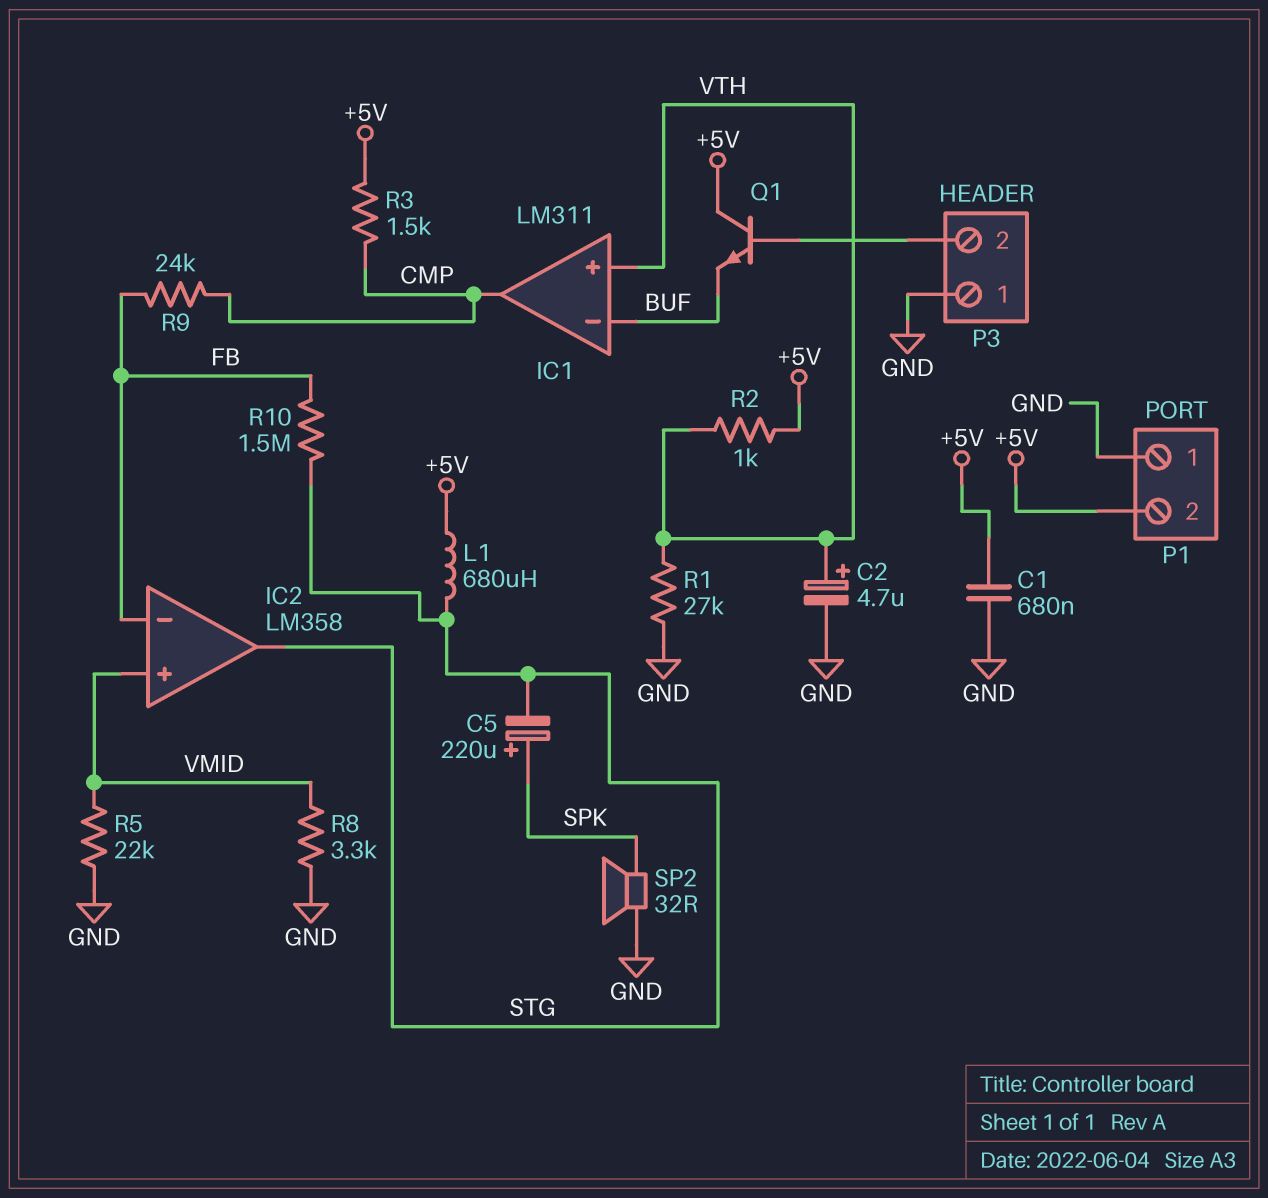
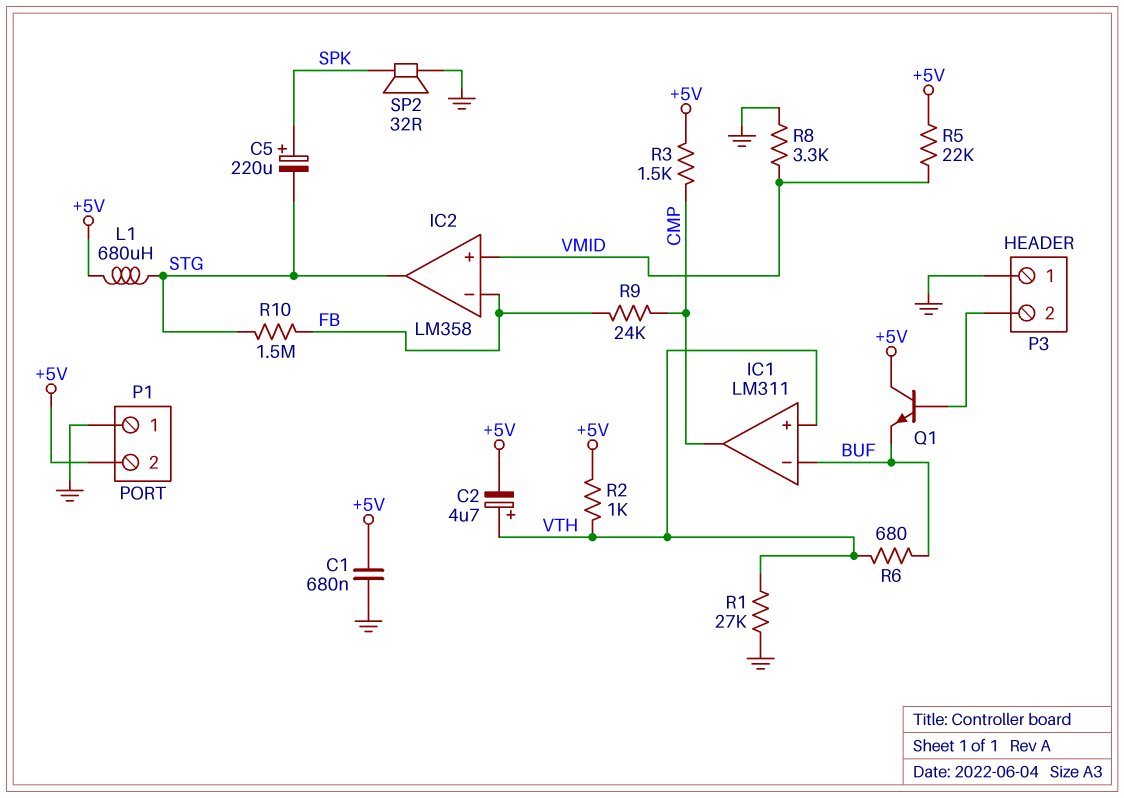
C2: 4.7uF (plus VTH, minus GND) -> 4.7uF (plus VTH, minus +5V)
R5: 22k (GND, VMID) -> 22k (+5V, VMID)
R6: none -> 680 (BUF, VTH)

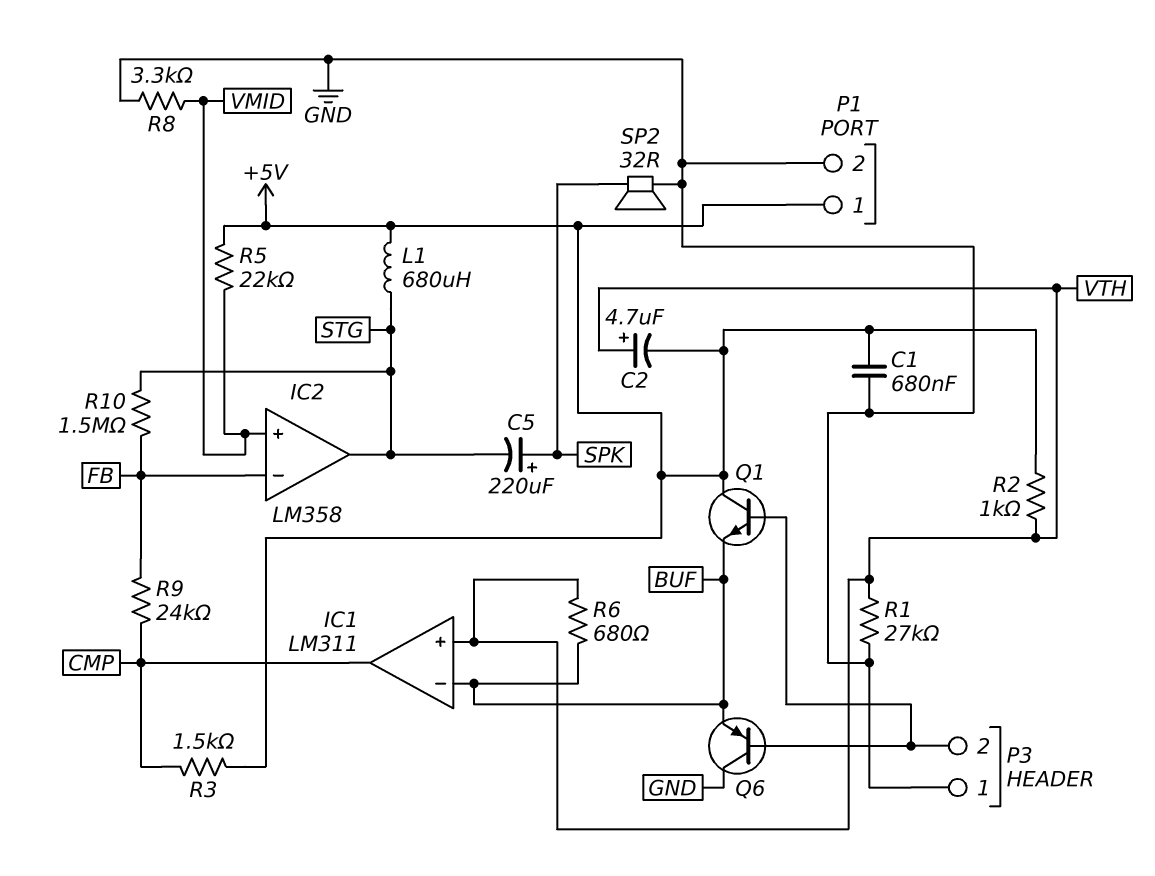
P1 pin 1: GND -> +5V
P1 pin 2: +5V -> GND
Q6: none -> PNP (B P3/2, C GND, E BUF)

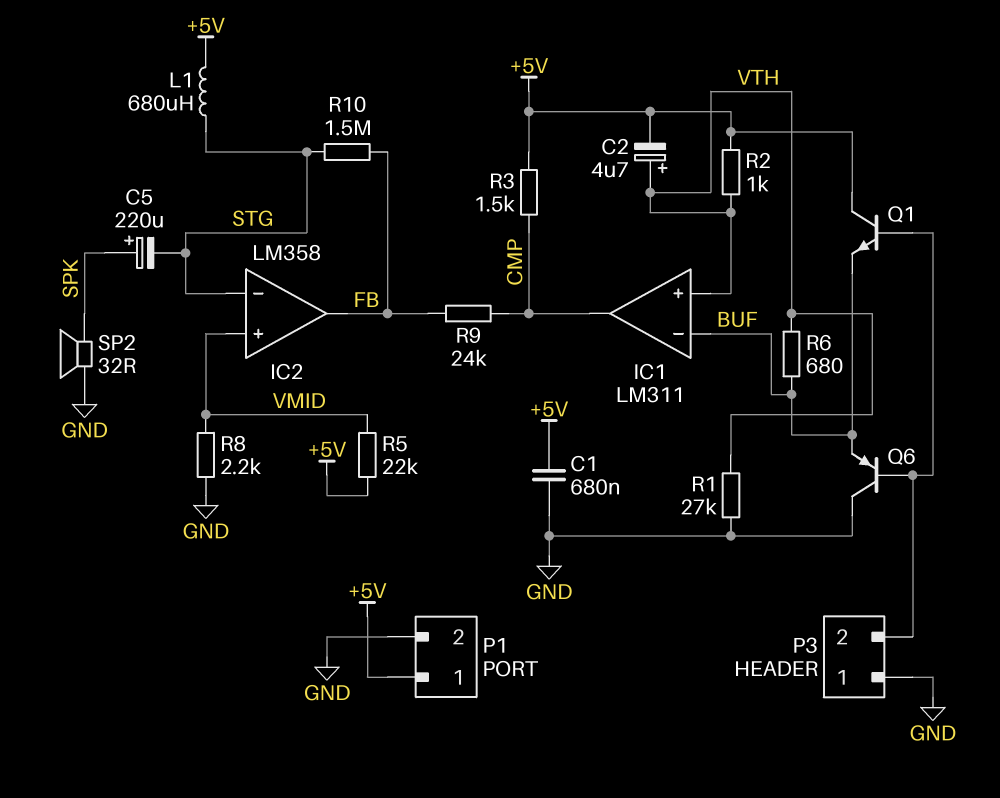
IC2 pin in-: FB -> STG
IC2 pin out: STG -> FB
R8: 3.3k (GND, VMID) -> 2.2k (GND, VMID)

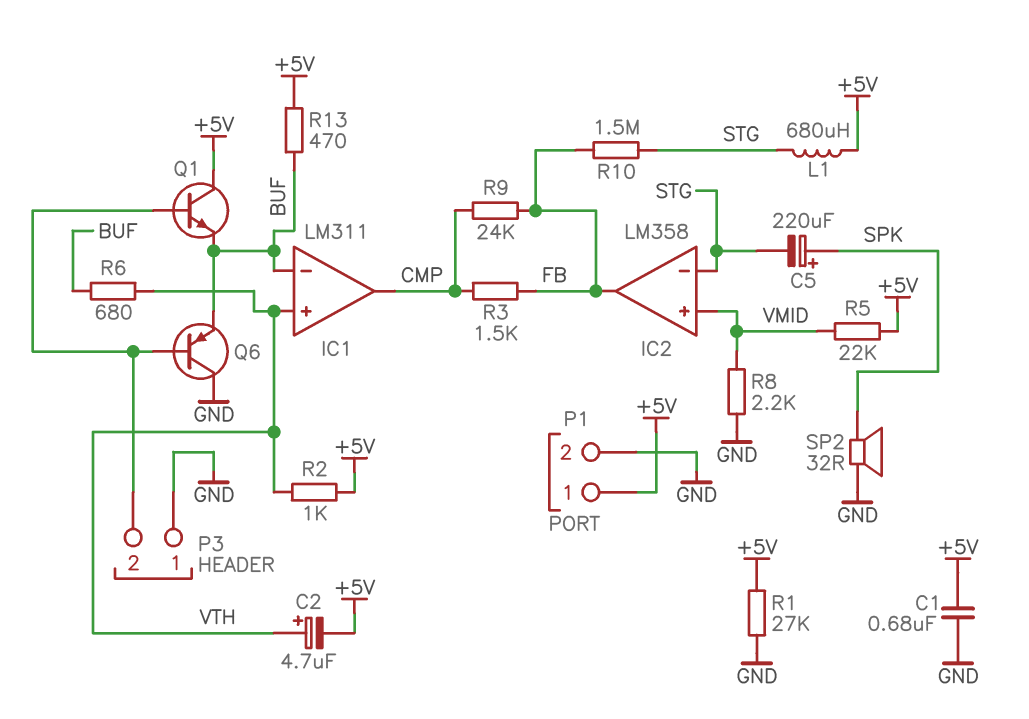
R1: 27k (GND, VTH) -> 27k (+5V, GND)
R3: 1.5k (+5V, CMP) -> 1.5k (CMP, FB)
R13: none -> 470 (+5V, BUF)

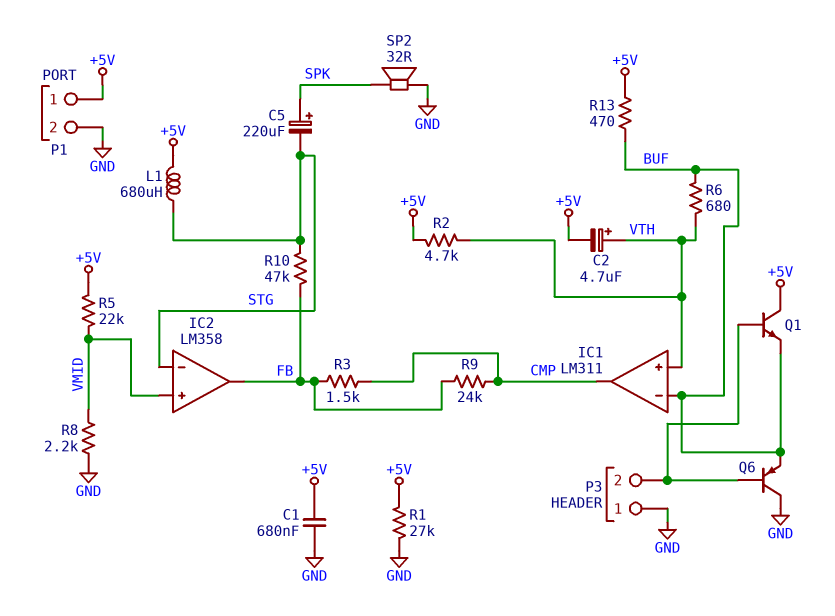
R2: 1k (+5V, VTH) -> 4.7k (+5V, VTH)
R10: 1.5M (FB, STG) -> 47k (FB, STG)

